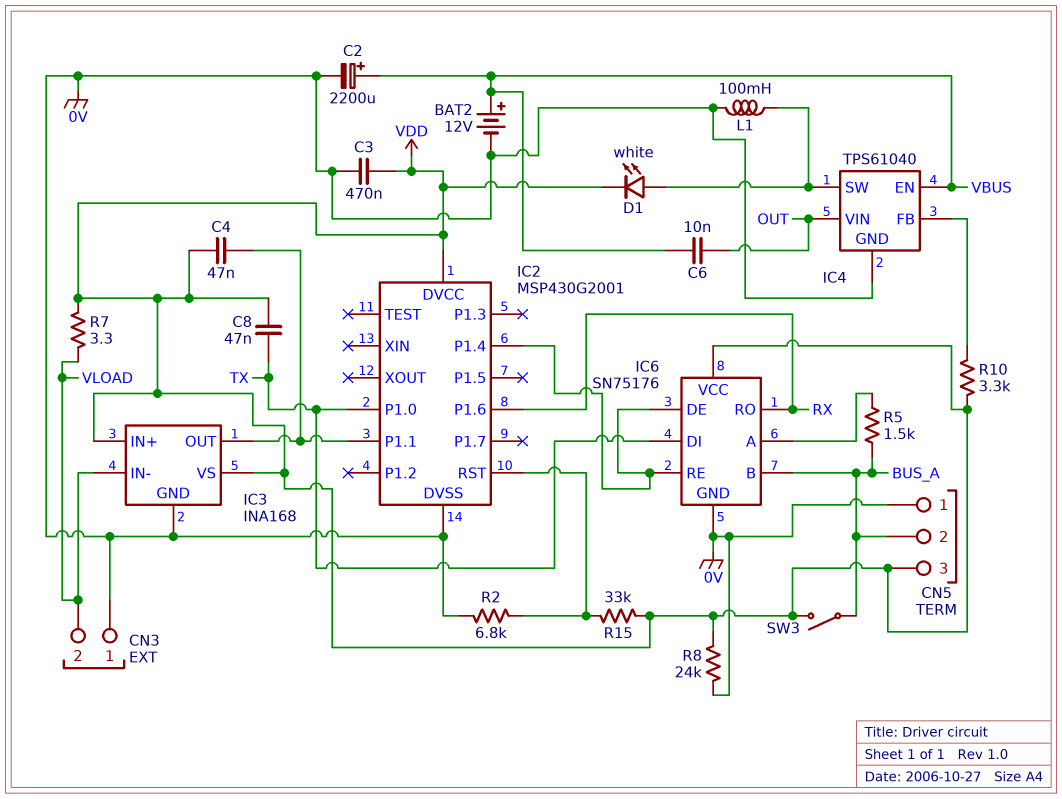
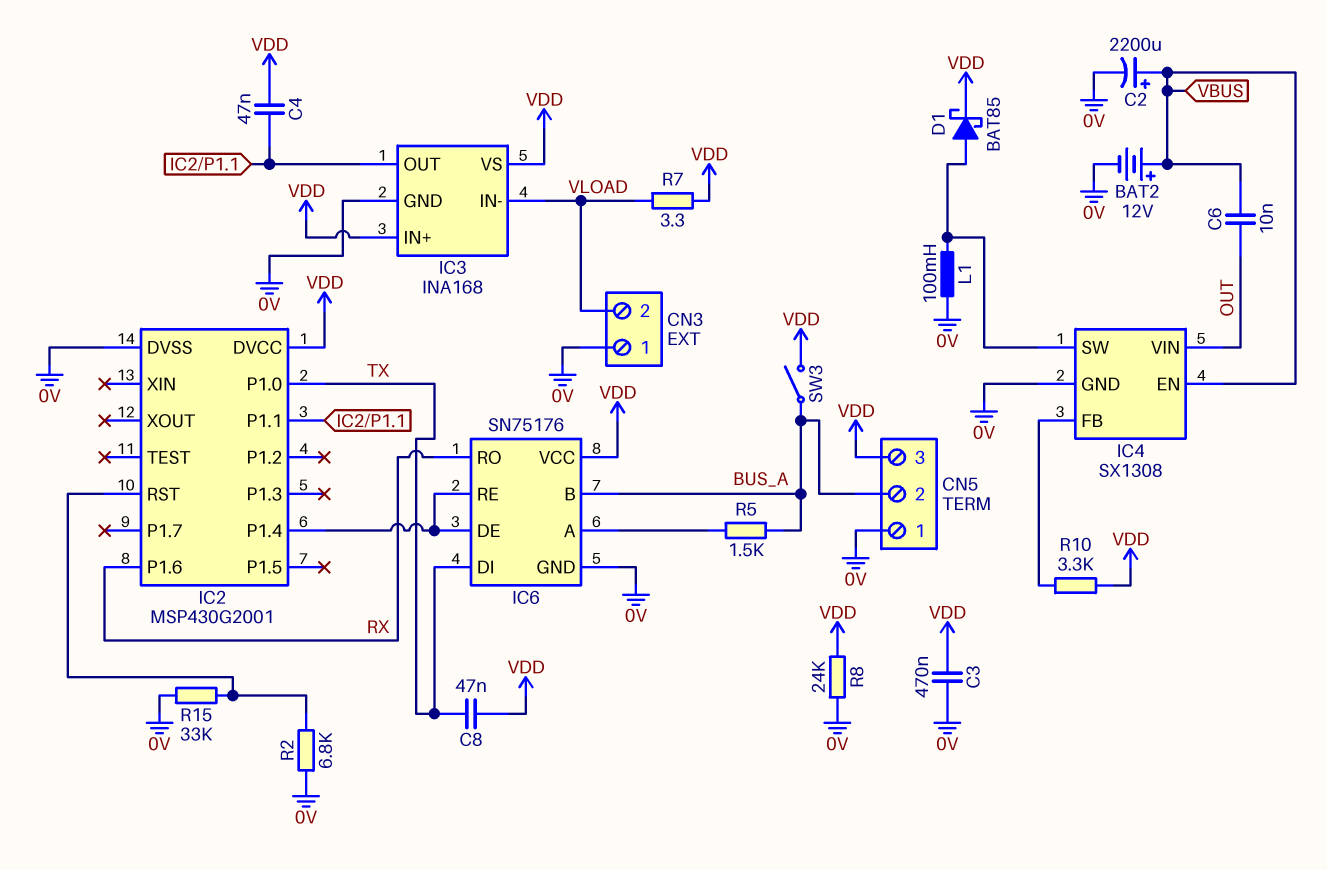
D1: LED white (A IC4/SW, K VDD) -> schottky BAT85 (A IC4/SW, K VDD)
IC4: TPS61040 -> SX1308
R15: 33k (IC2/RST, VDD) -> 33k (0V, IC2/RST)

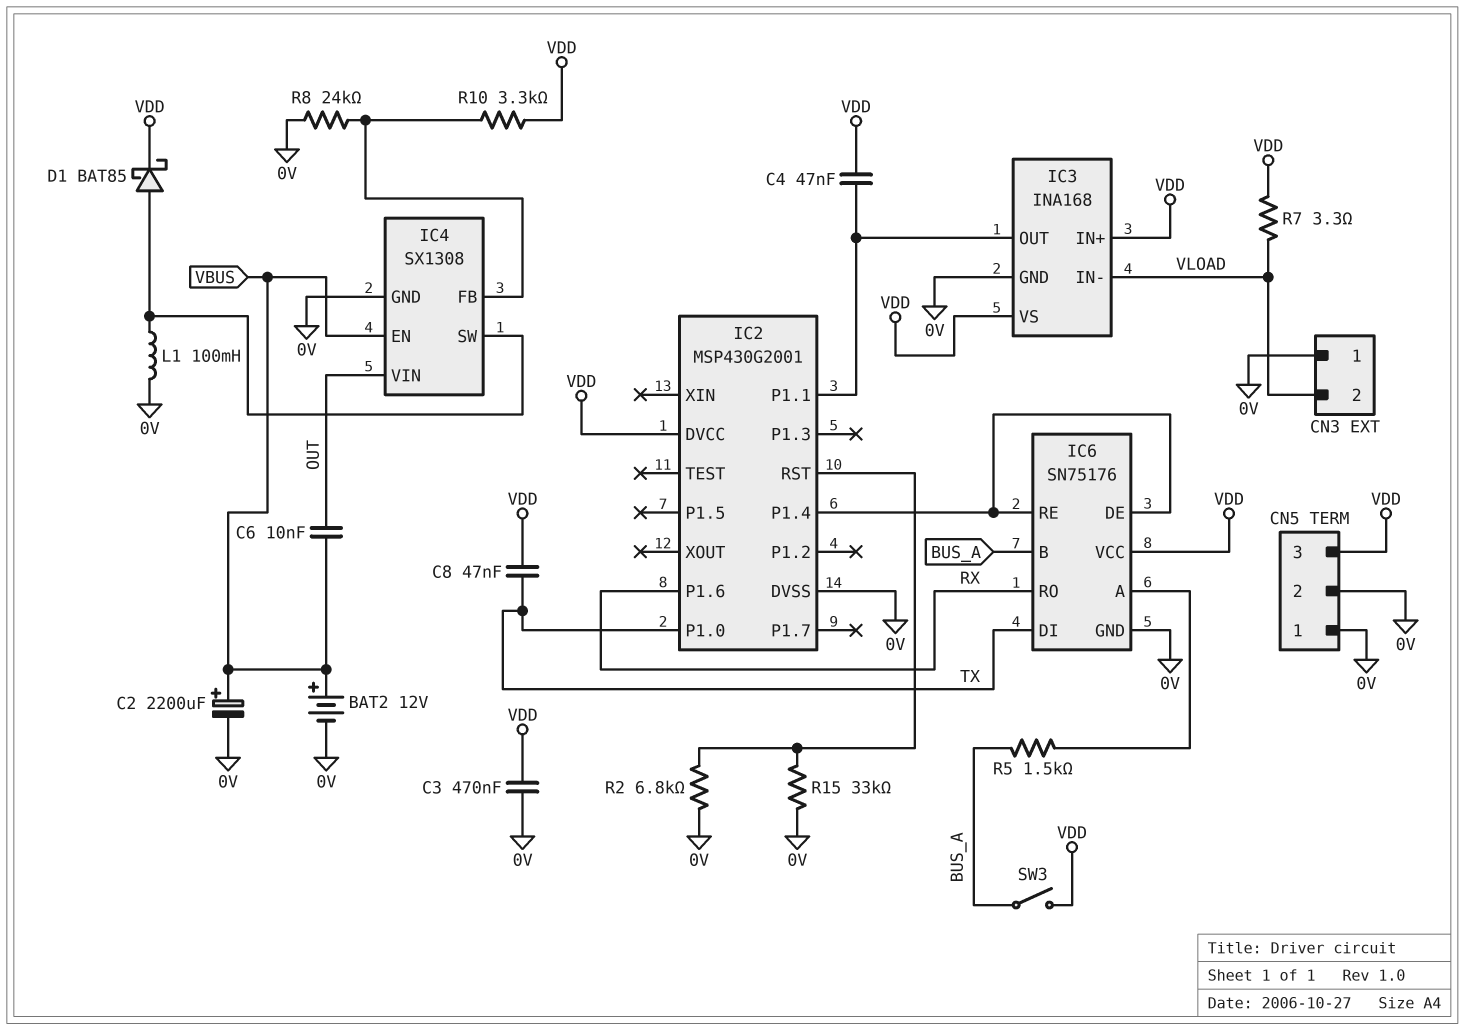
CN5 pin 2: BUS_A -> 0V
R8: 24k (0V, VDD) -> 24k (0V, IC4/FB)

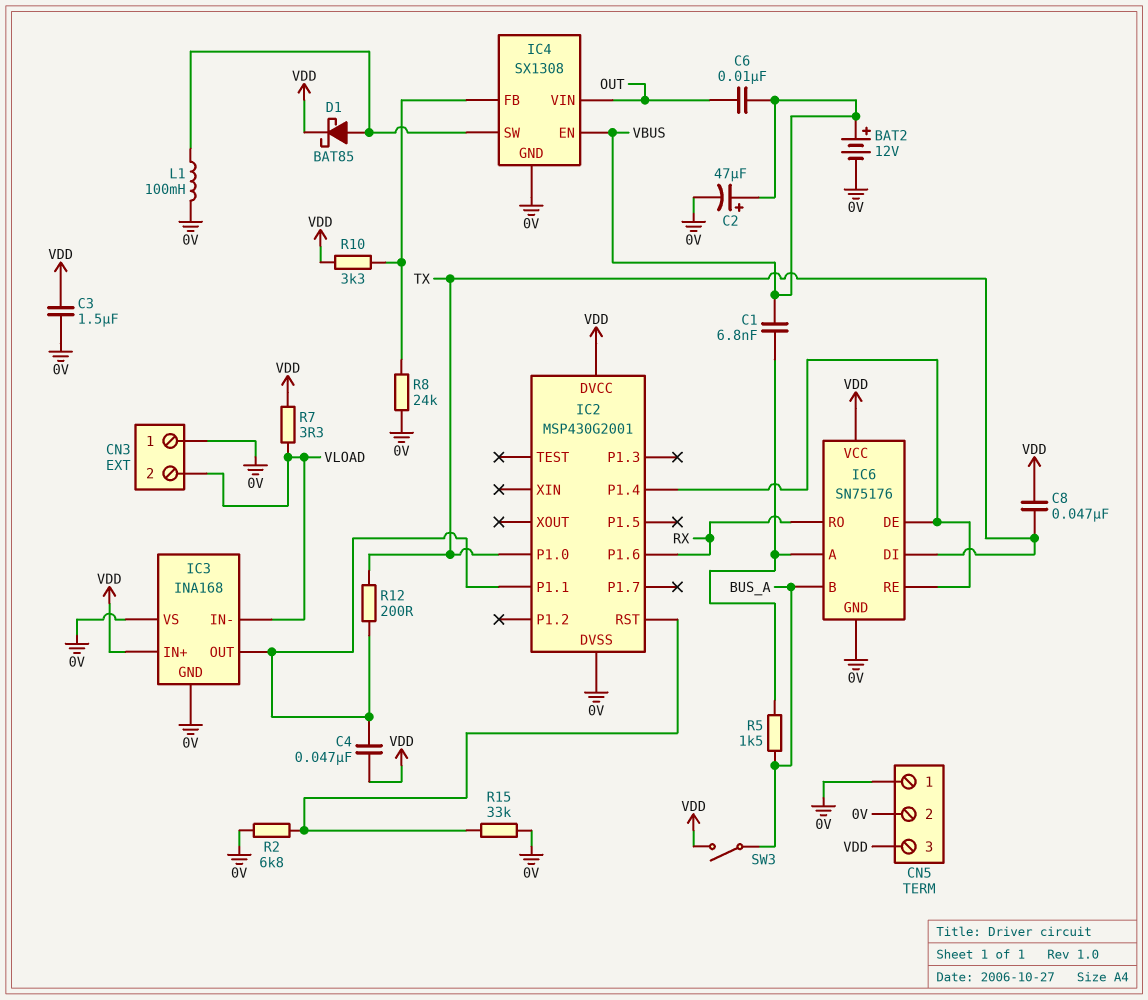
C1: none -> 6.8nF (IC6/A, VBUS)
C2: 2200uF (plus VBUS, minus 0V) -> 47uF (plus VBUS, minus 0V)
C3: 470nF (0V, VDD) -> 1.5uF (0V, VDD)
IC3 pin VS: VDD -> 0V
R12: none -> 200 (IC2/P1.1, TX)

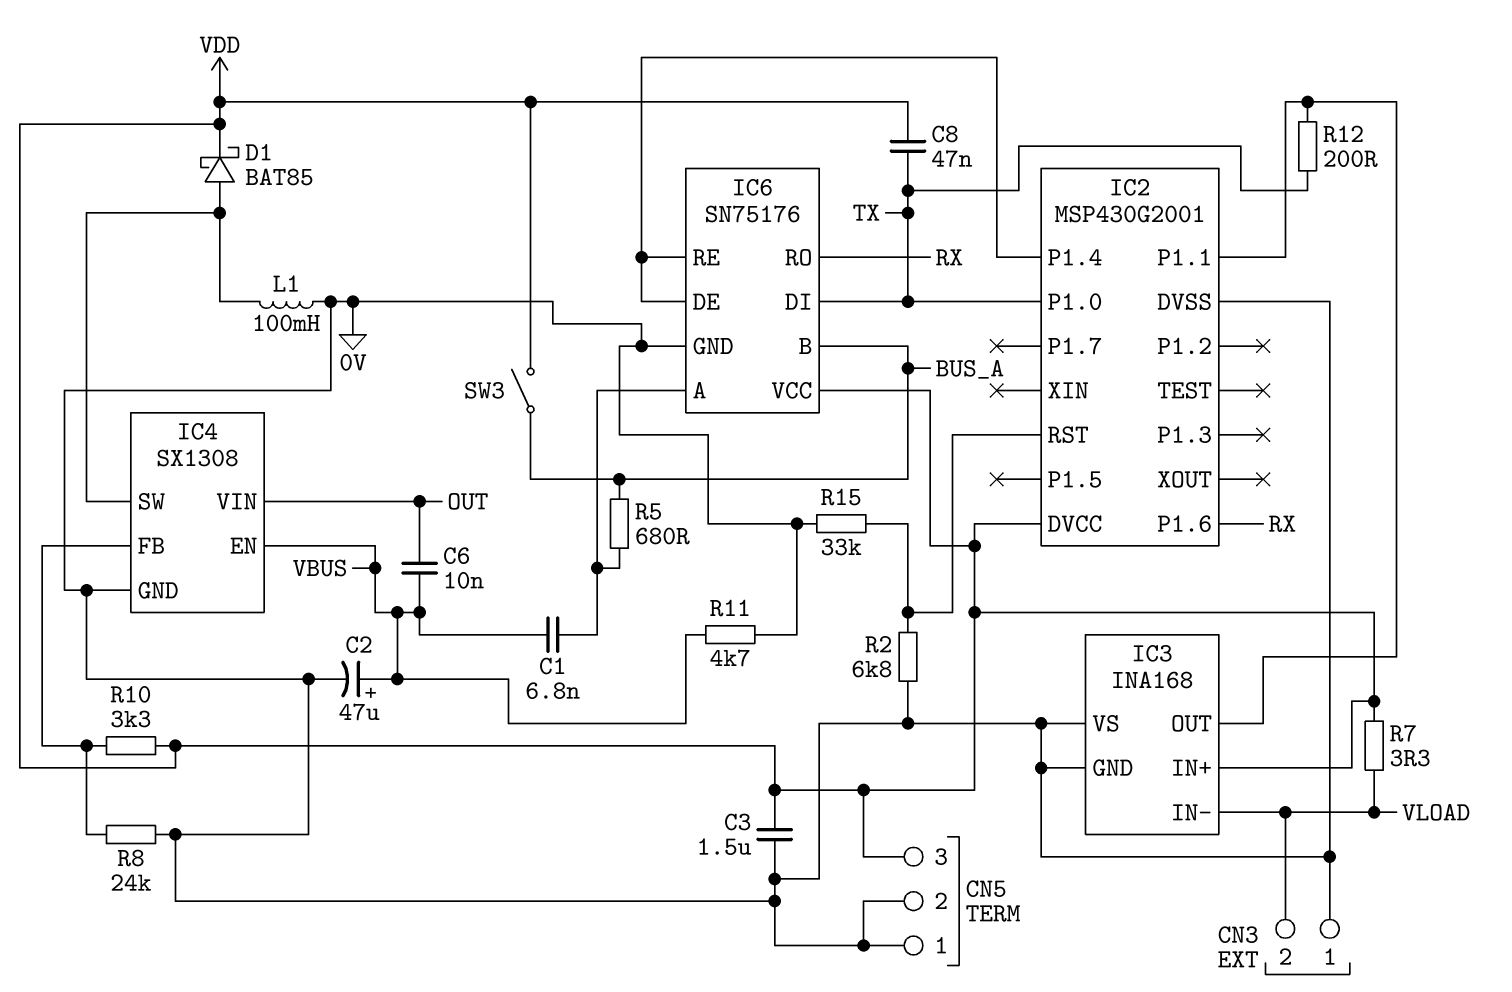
BAT2: 12V (plus VBUS, minus 0V) -> none
C4: 47nF (IC2/P1.1, VDD) -> none
R5: 1.5k (BUS_A, IC6/A) -> 680 (BUS_A, IC6/A)
R11: none -> 4.7k (0V, VBUS)

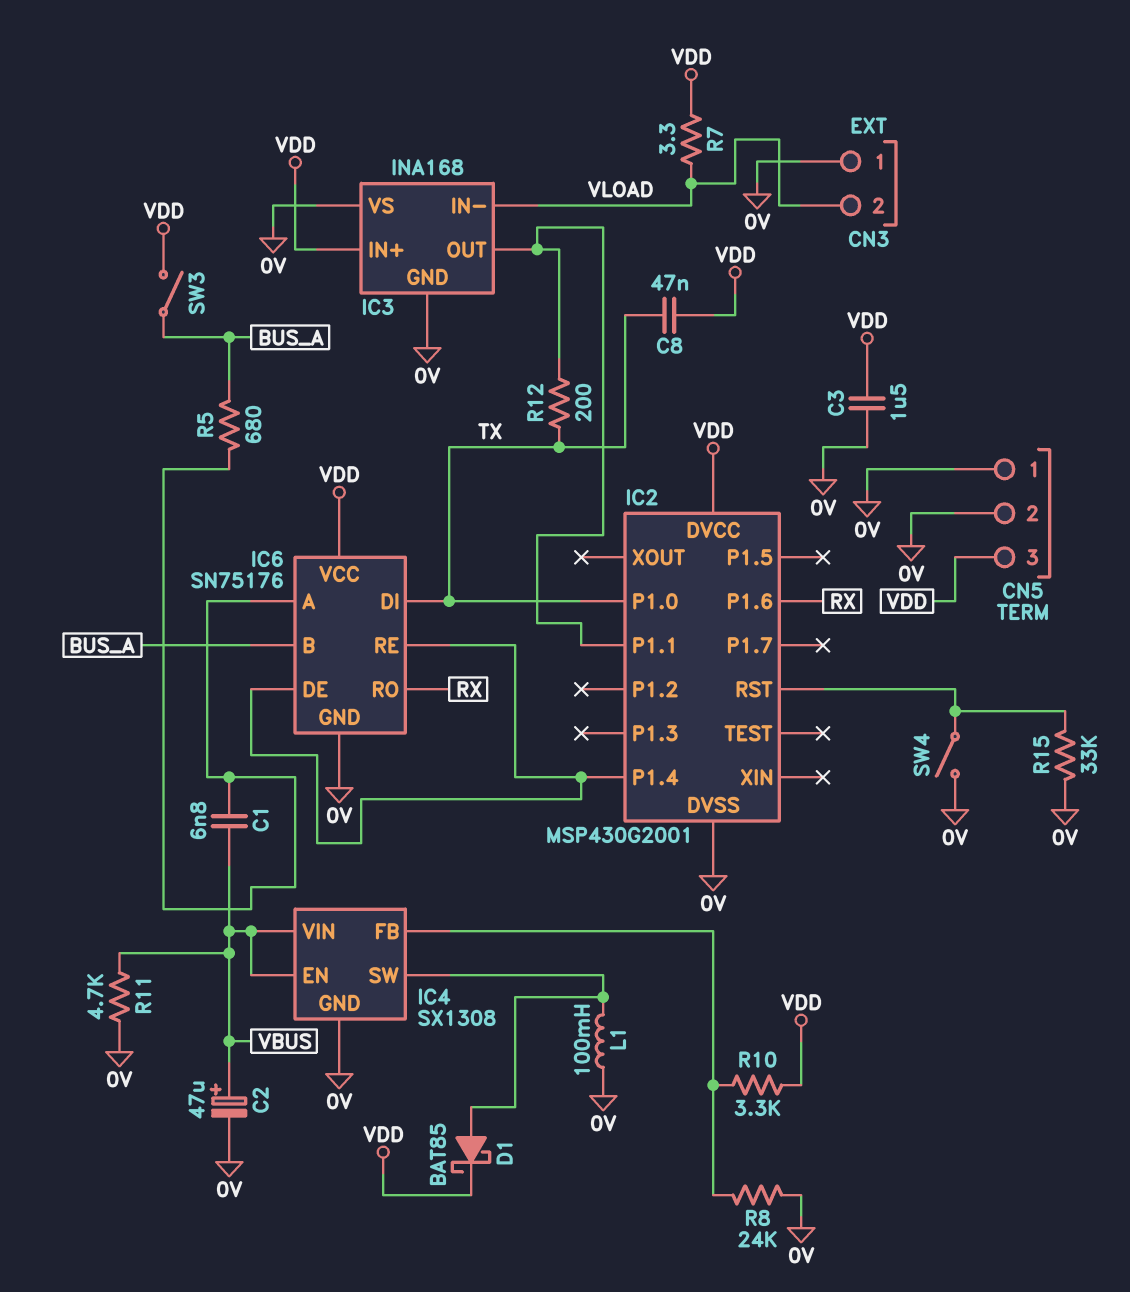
C6: 10nF (OUT, VBUS) -> none
IC4 pin VIN: OUT -> VBUS
R2: 6.8k (0V, IC2/RST) -> none
SW4: none -> switch (0V, IC2/RST)

